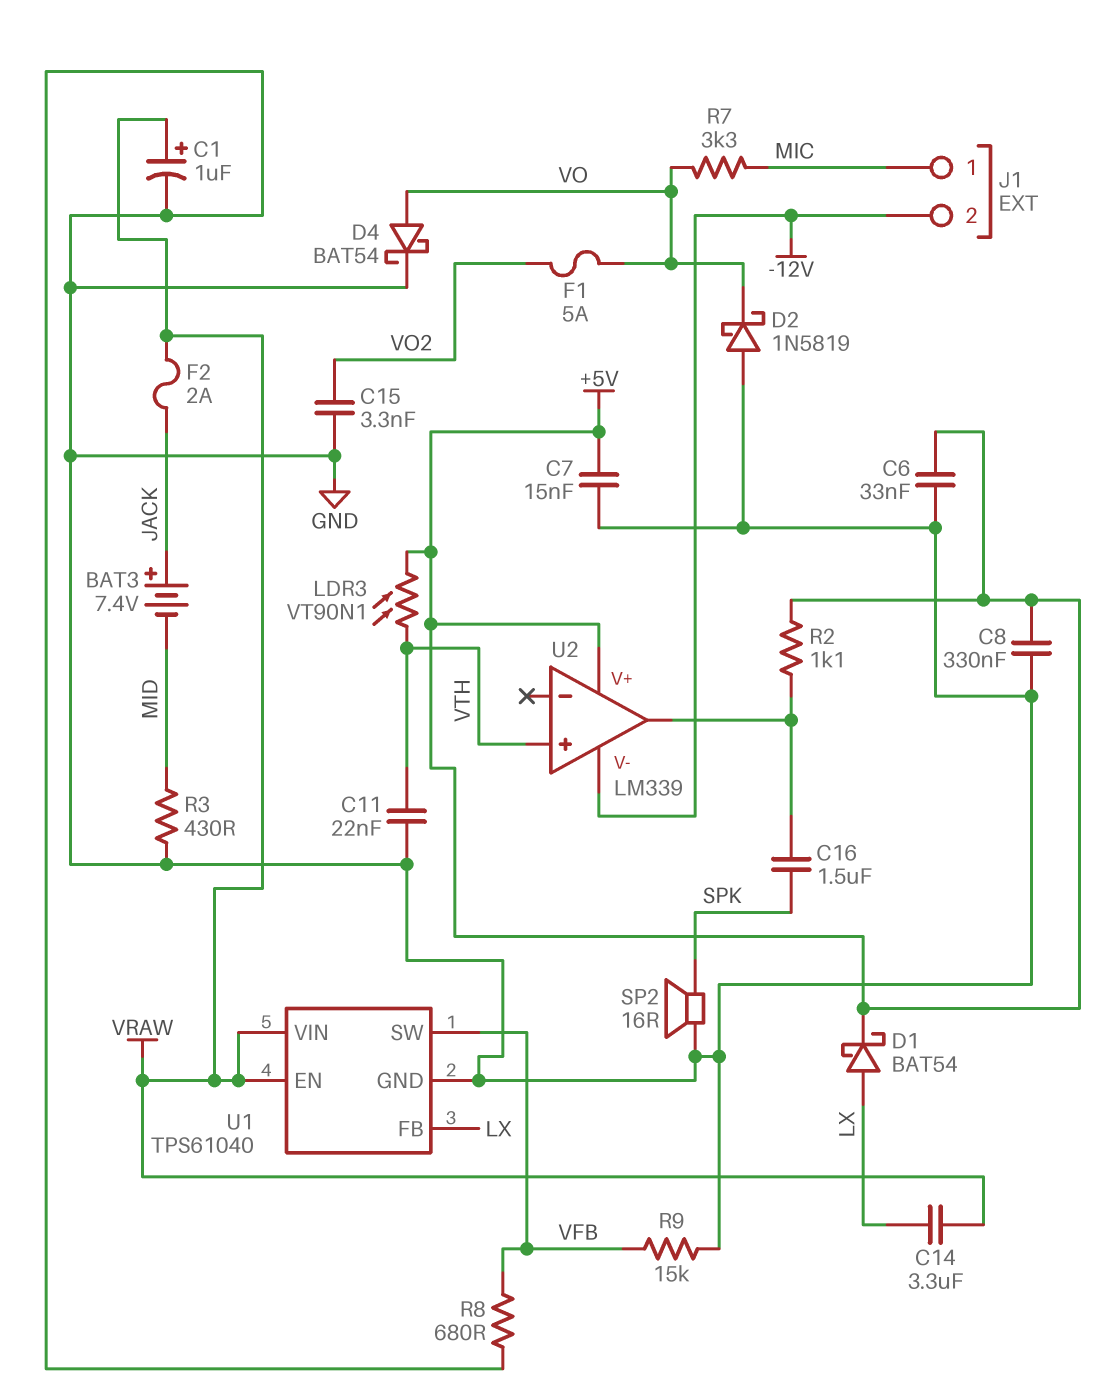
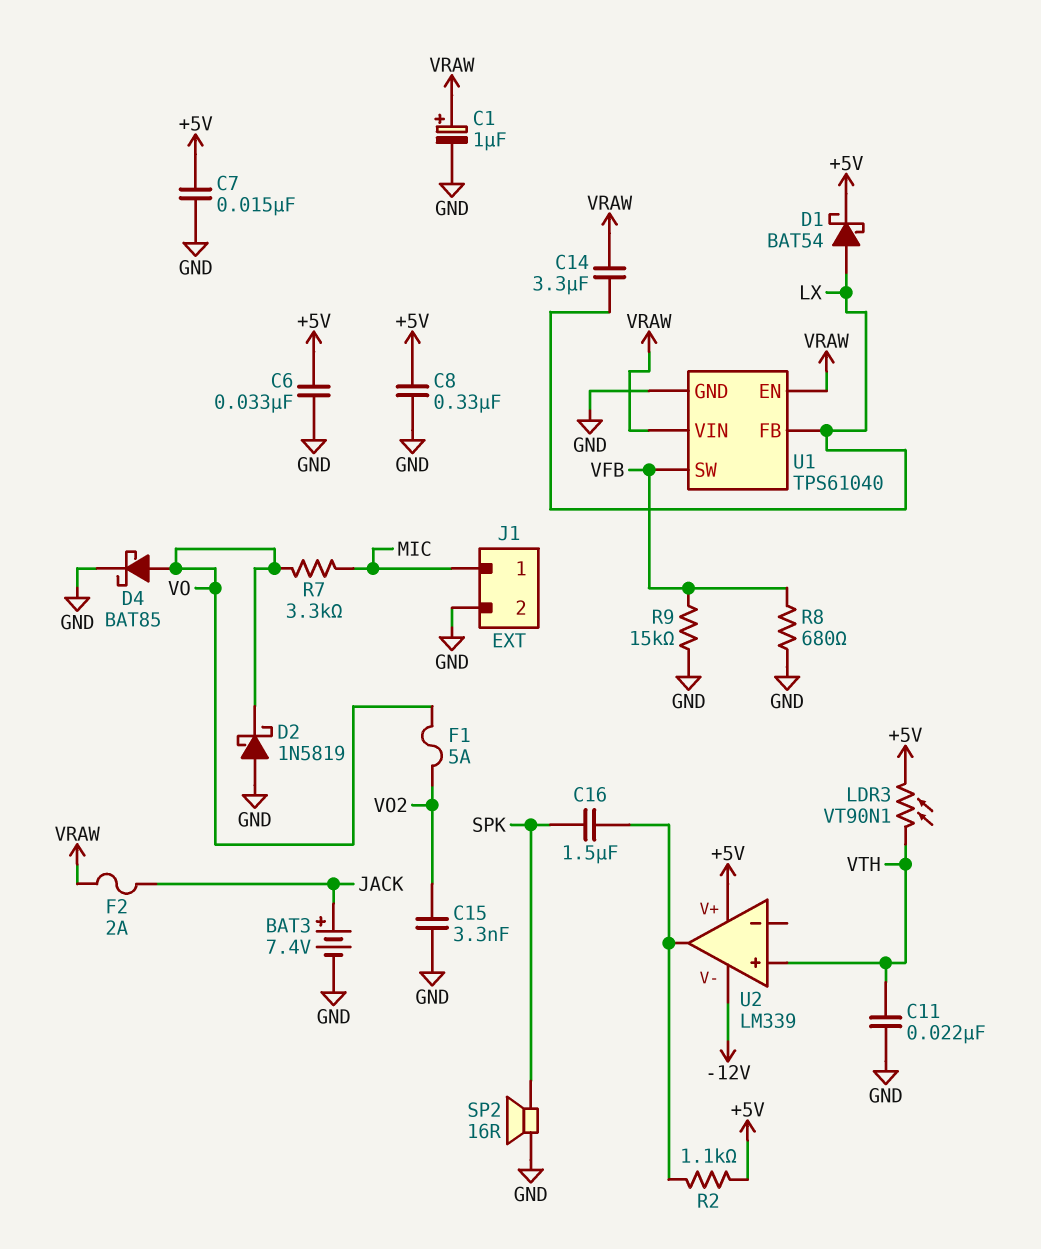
BAT3: 7.4V (plus JACK, minus MID) -> 7.4V (plus JACK, minus GND)
D4: schottky BAT54 (A VO, K GND) -> schottky BAT85 (A VO, K GND)
J1 pin 2: -12V -> GND
R3: 430 (GND, MID) -> none

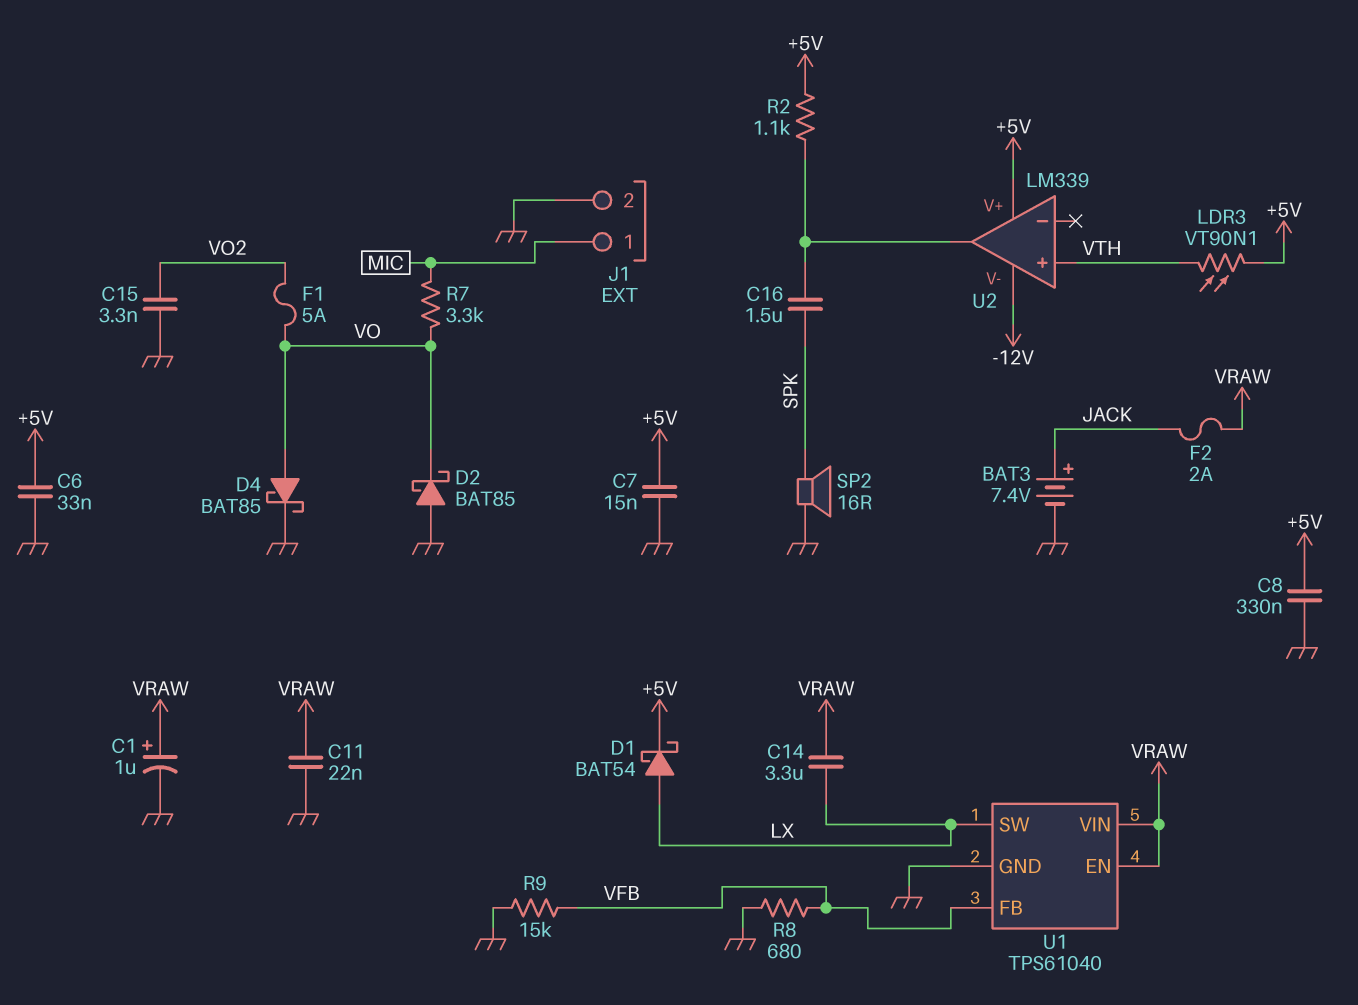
C11: 22nF (GND, VTH) -> 22nF (GND, VRAW)
D2: schottky 1N5819 (A GND, K VO) -> schottky BAT85 (A GND, K VO)
U1 pin FB: LX -> VFB
U1 pin SW: VFB -> LX

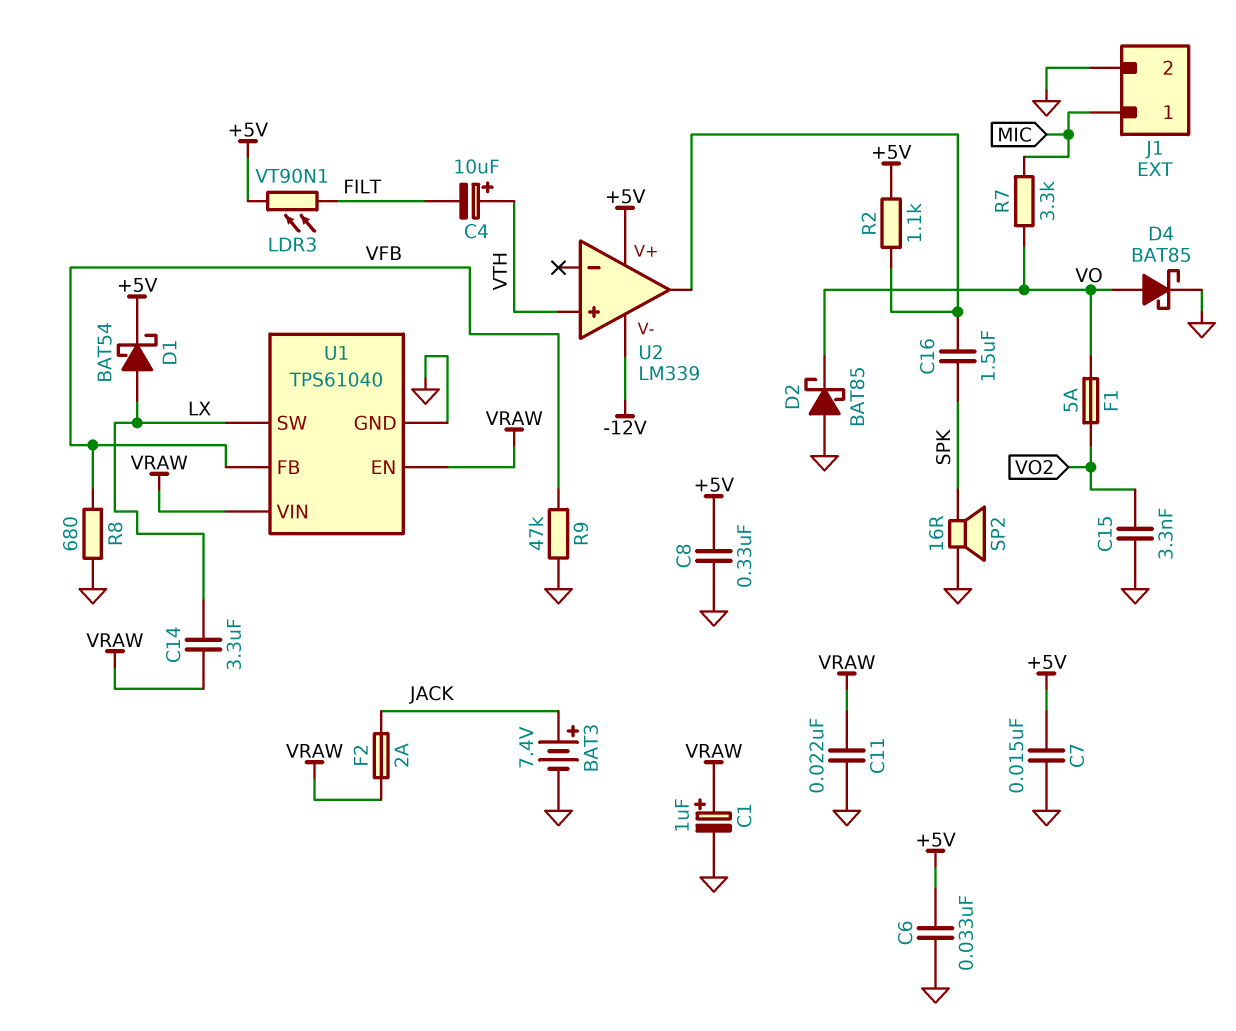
C4: none -> 10uF (plus VTH, minus FILT)
LDR3: VT90N1 (+5V, VTH) -> VT90N1 (+5V, FILT)
R9: 15k (GND, VFB) -> 47k (GND, VFB)

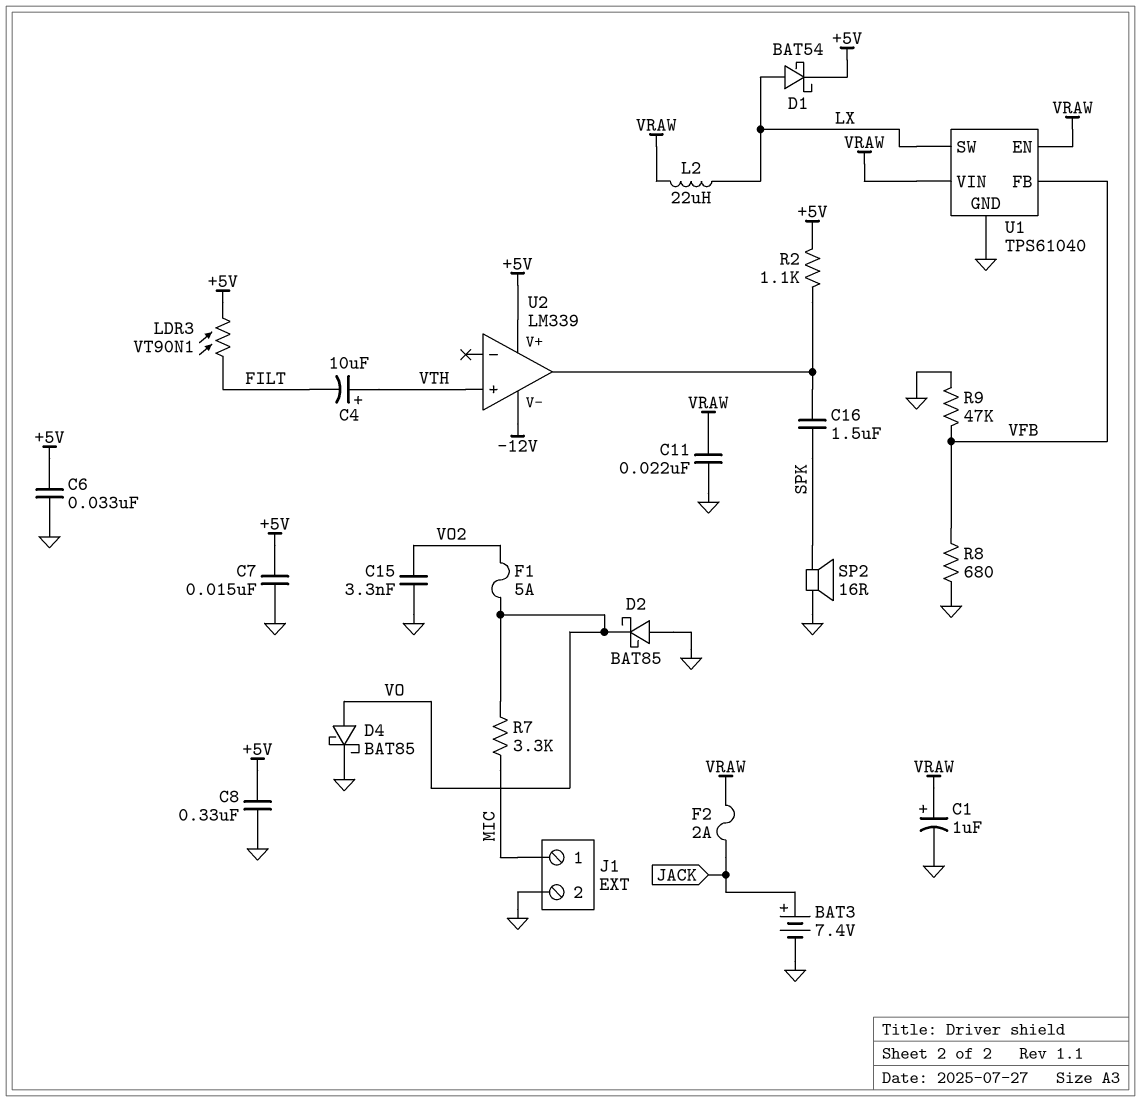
C14: 3.3uF (LX, VRAW) -> none
L2: none -> 22uH (LX, VRAW)

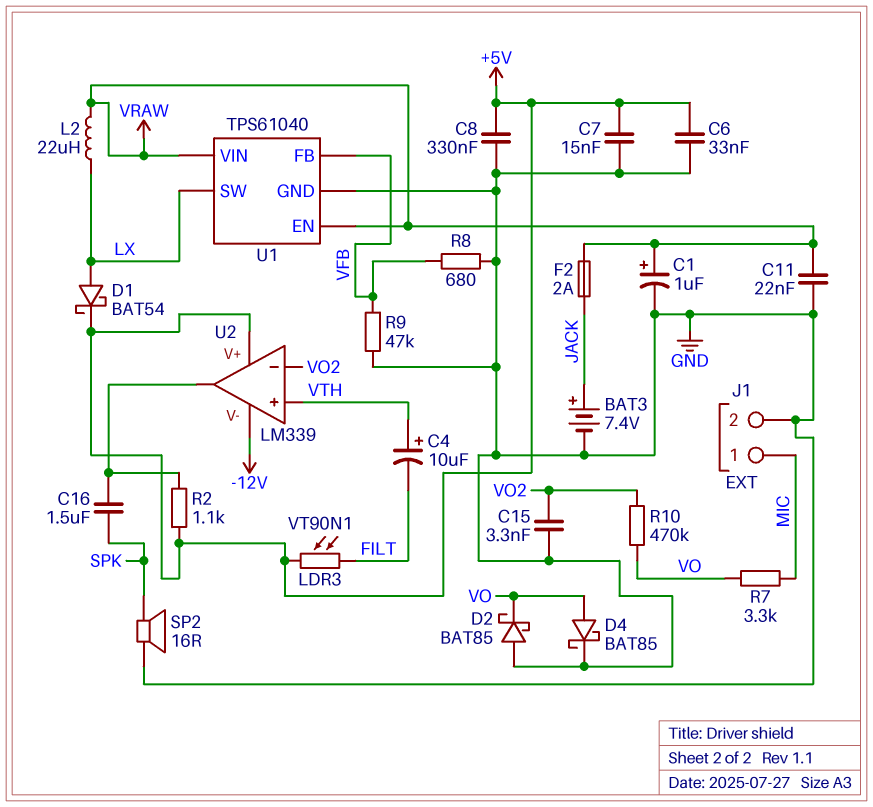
F1: 5A (VO, VO2) -> none
R10: none -> 470k (VO, VO2)
U2 pin in-: none -> VO2

